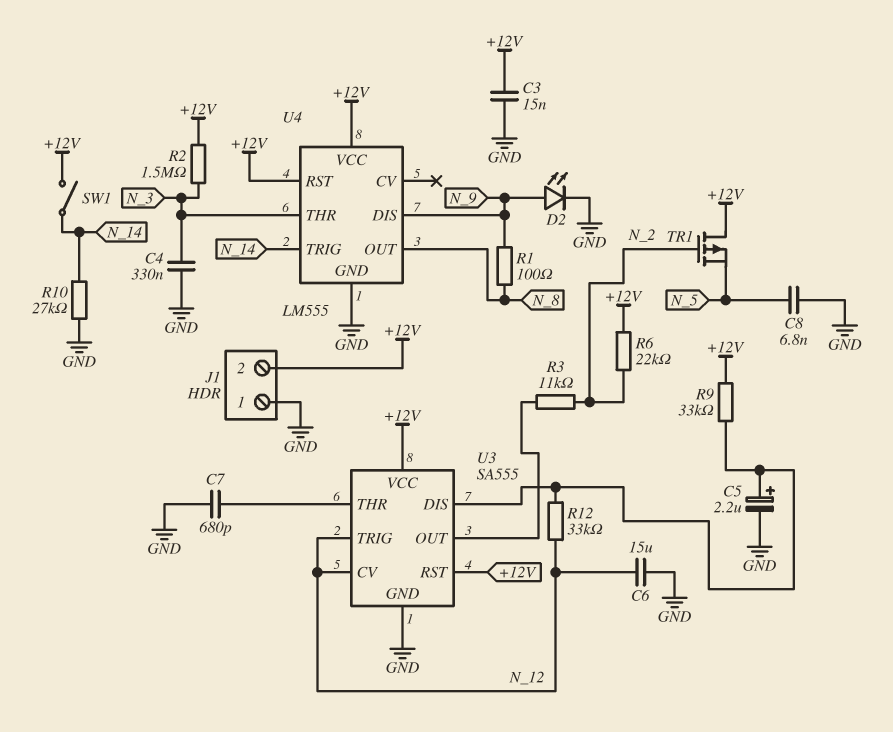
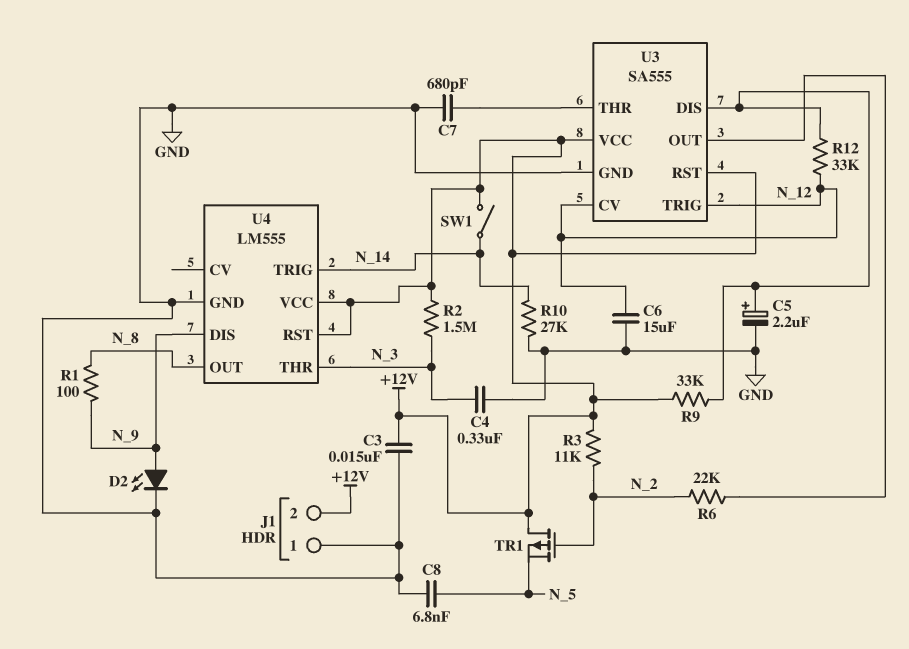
R3: 11k (N_2, U3/OUT) -> 11k (+12V, N_2)
R6: 22k (+12V, N_2) -> 22k (N_2, U3/OUT)

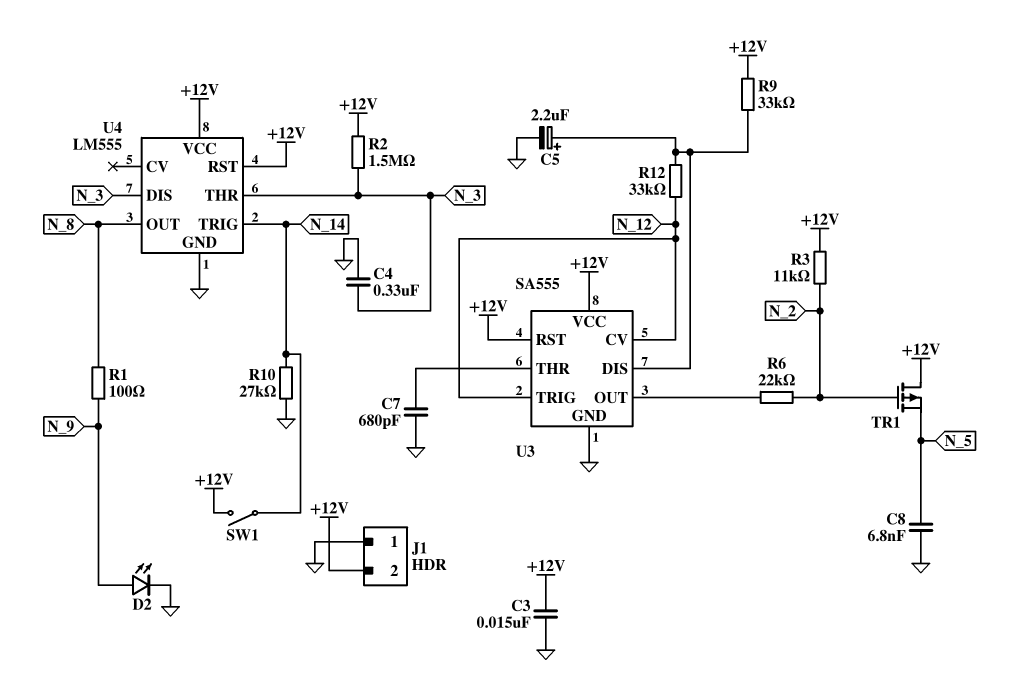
C6: 15uF (GND, N_12) -> none
U4 pin DIS: N_9 -> N_3

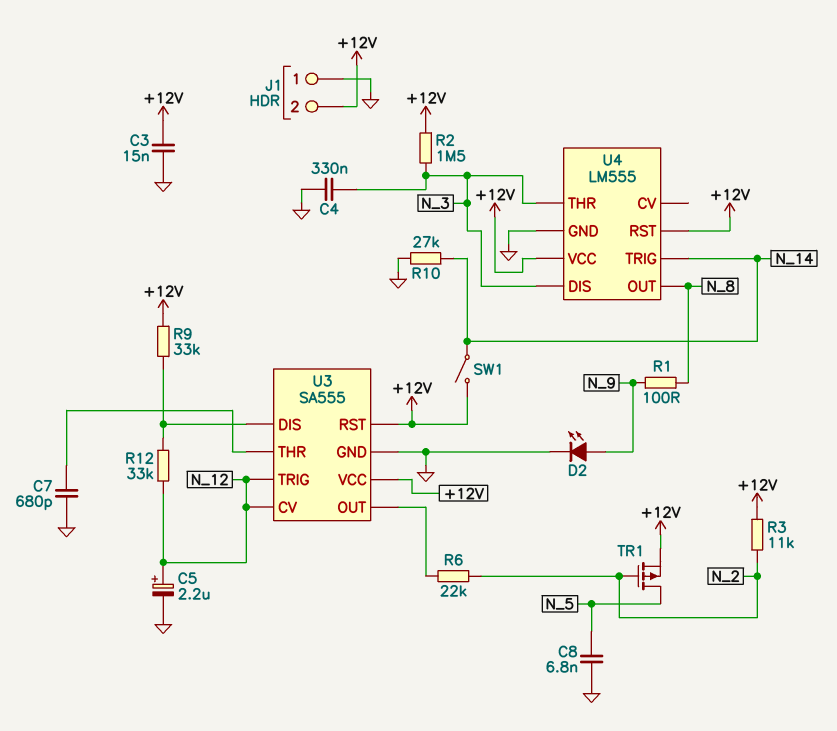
C5: 2.2uF (plus U3/DIS, minus GND) -> 2.2uF (plus N_12, minus GND)
TR1: PMOS (G N_2, D +12V, S N_5) -> PMOS (G N_2, D N_5, S +12V)

